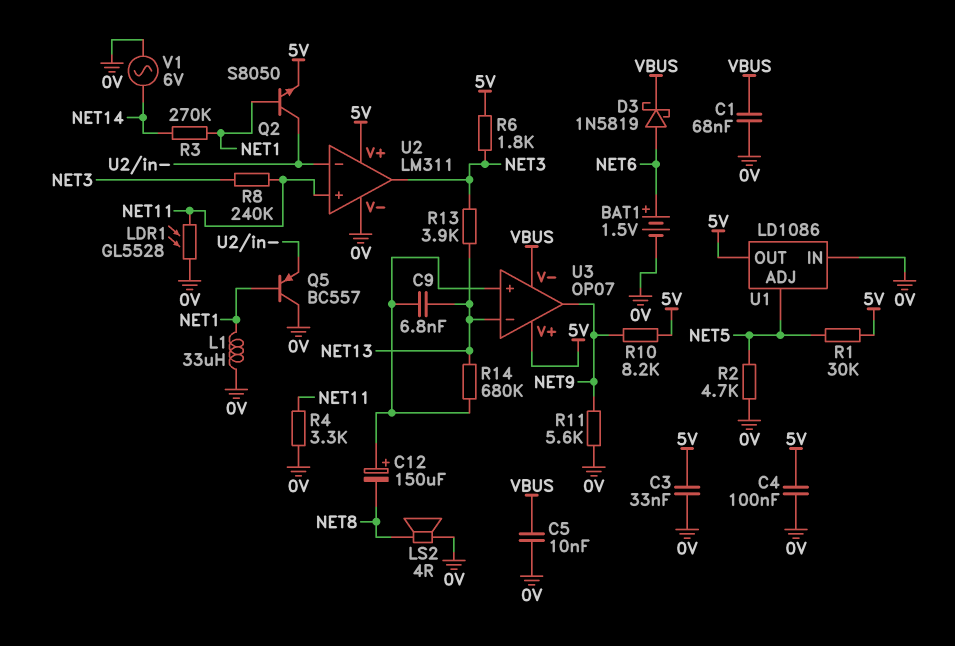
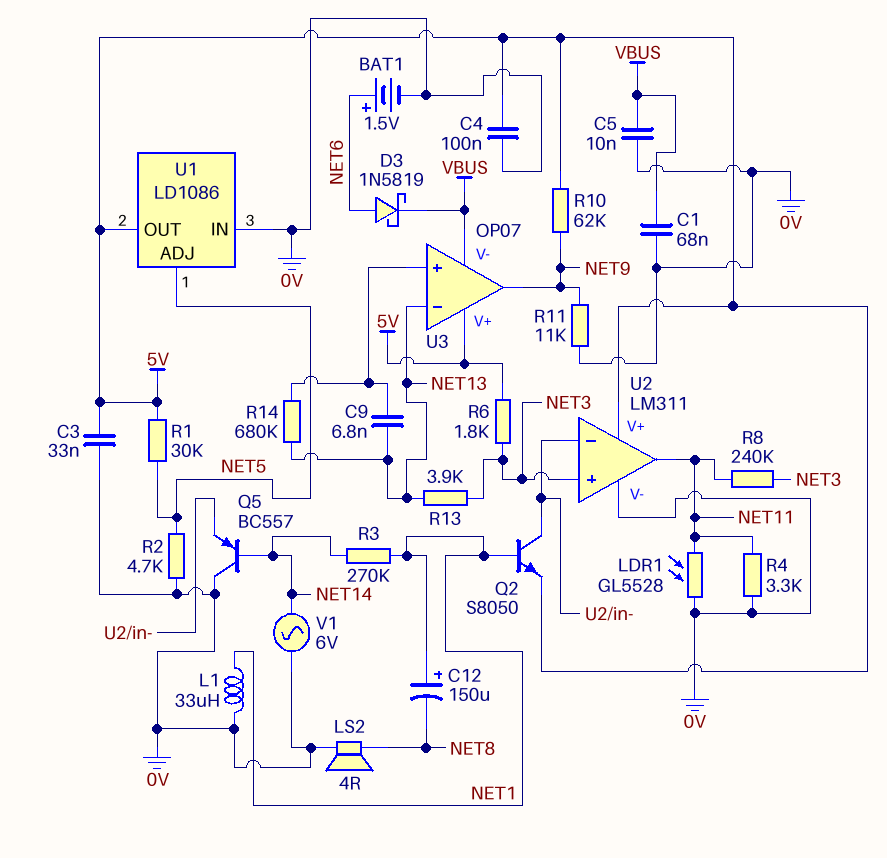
C12: 150uF (plus U3/in+, minus NET8) -> 150uF (plus NET1, minus NET8)
Q5: PNP BC557 (B NET1, C 0V, E U2/in-) -> PNP BC557 (B NET14, C 0V, E U2/in-)
R10: 8.2k (5V, NET9) -> 62k (5V, NET9)
R11: 5.6k (0V, NET9) -> 11k (0V, NET9)
U2 pin in+: NET11 -> NET3
U2 pin out: NET3 -> NET11

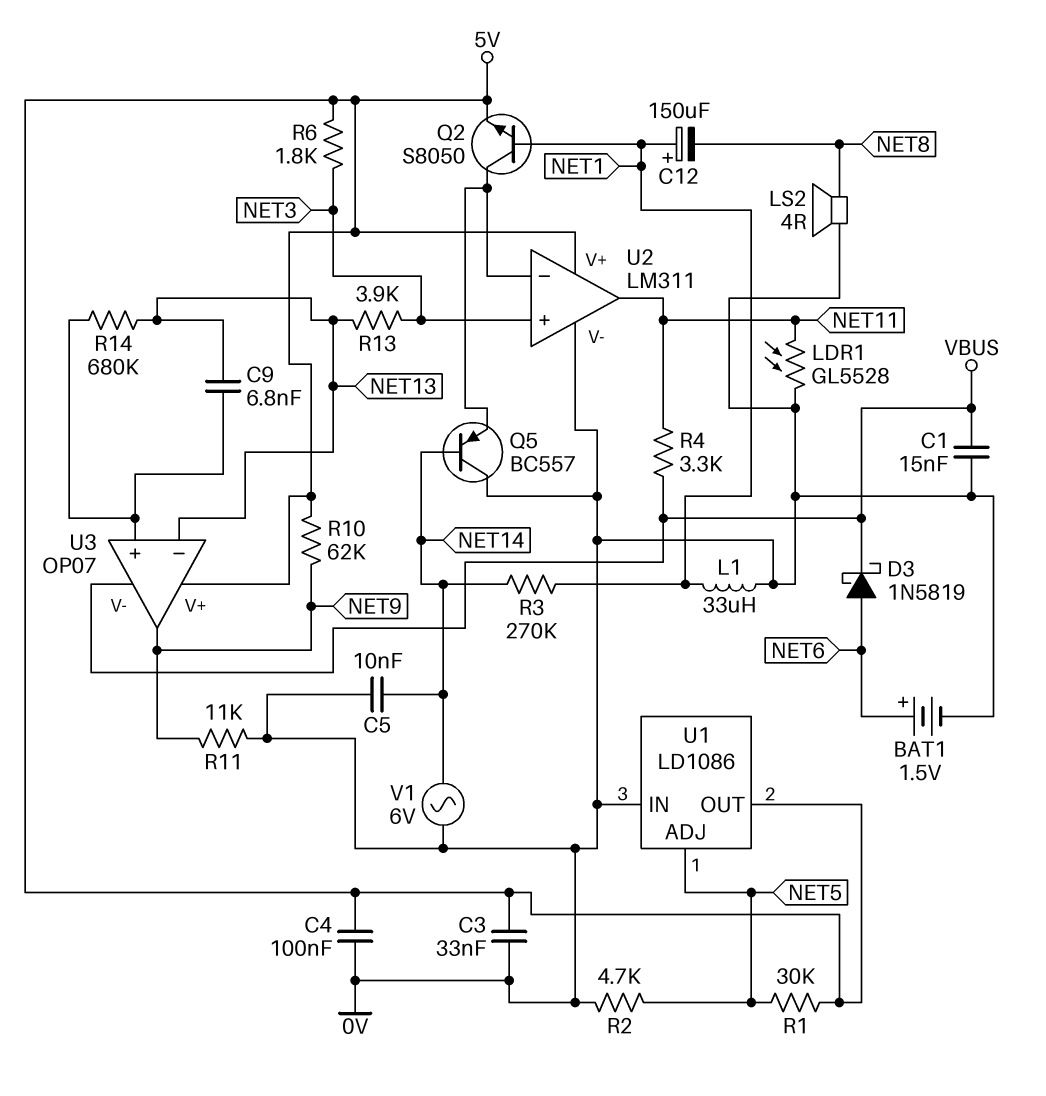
C1: 68nF (0V, VBUS) -> 15nF (0V, VBUS)
C5: 10nF (0V, VBUS) -> 10nF (0V, NET14)
R4: 3.3k (0V, NET11) -> 3.3k (NET11, VBUS)
R8: 240k (NET3, NET11) -> none

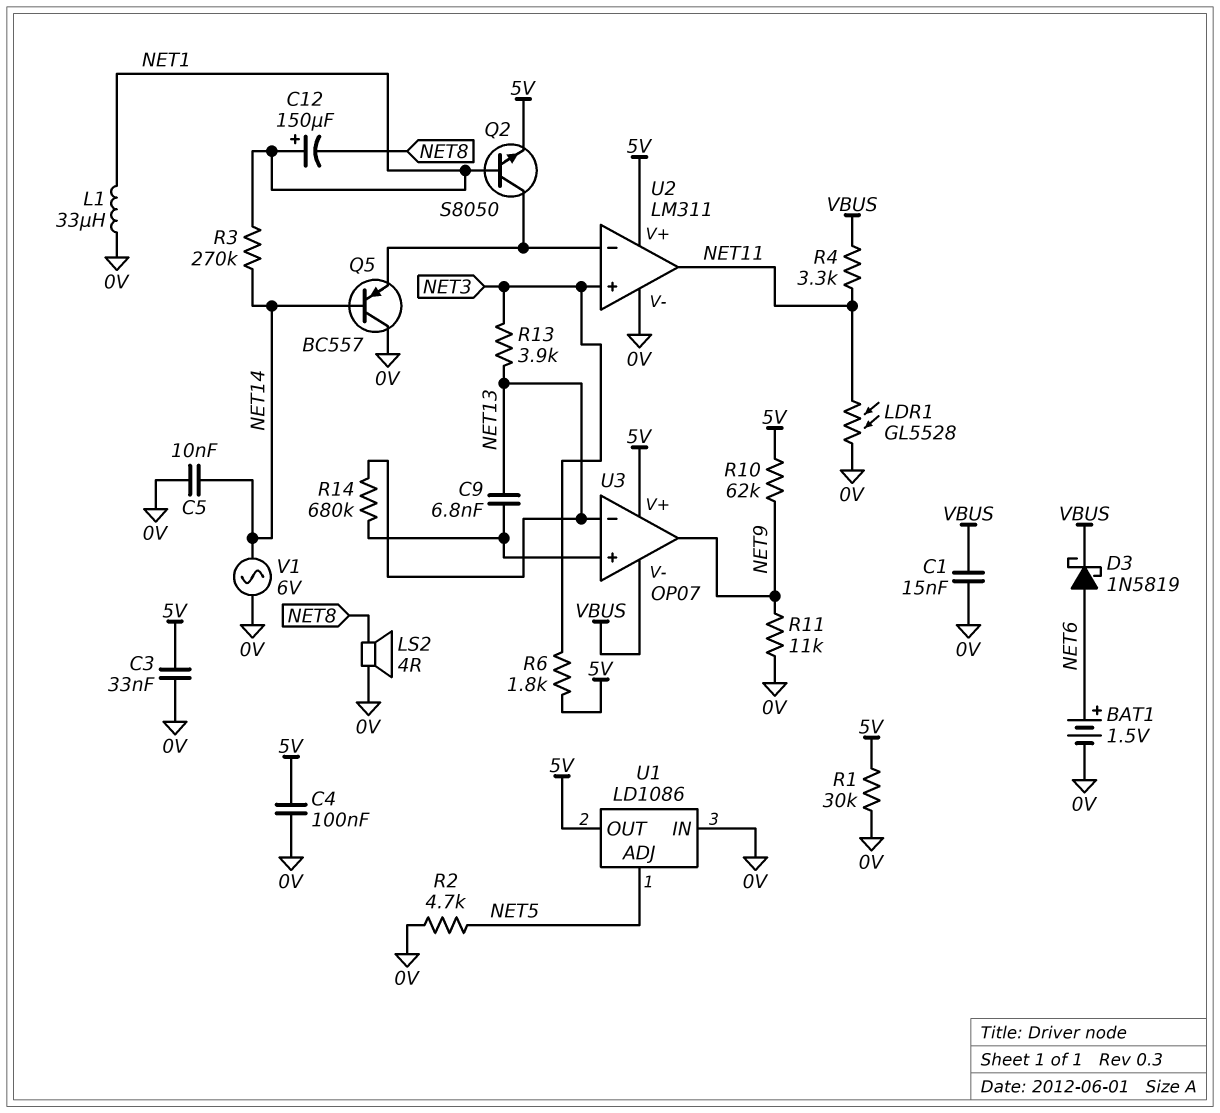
R1: 30k (5V, NET5) -> 30k (0V, 5V)

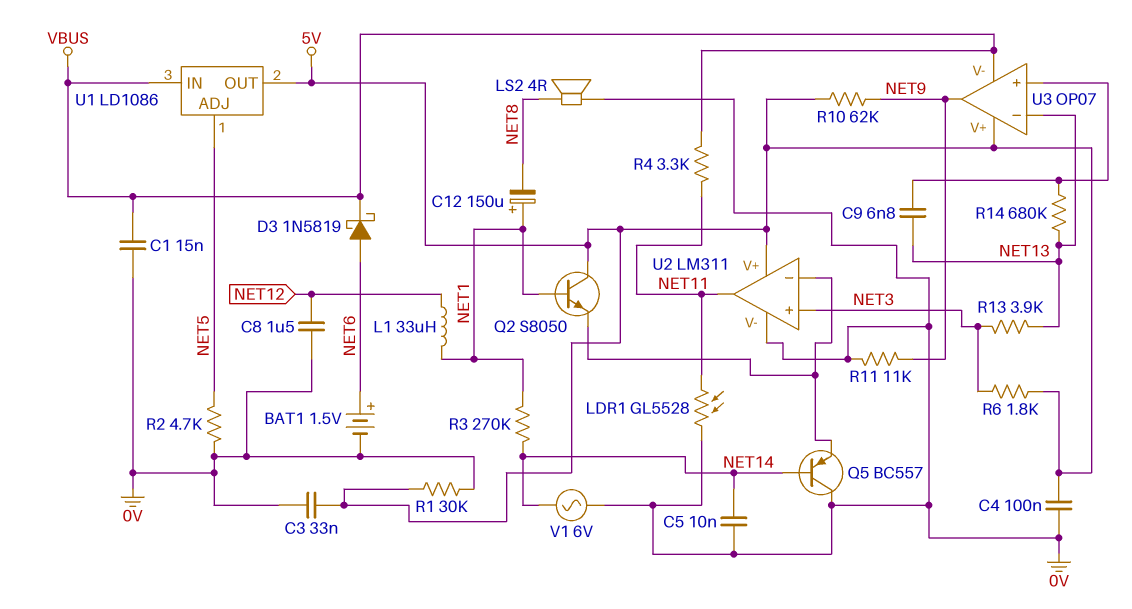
C8: none -> 1.5uF (0V, NET12)
L1: 33uH (0V, NET1) -> 33uH (NET1, NET12)
Q2: NPN S8050 (B NET1, C U2/in-, E 5V) -> NPN S8050 (B NET1, C 5V, E U2/in-)
U1 pin IN: 0V -> VBUS

